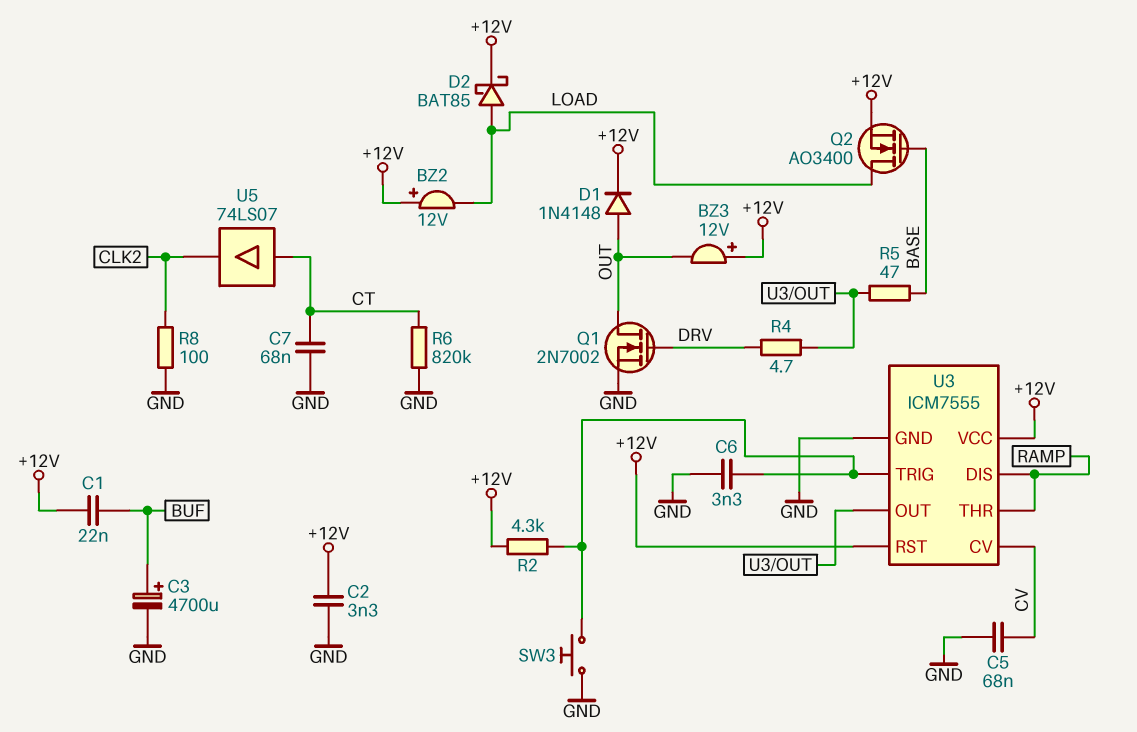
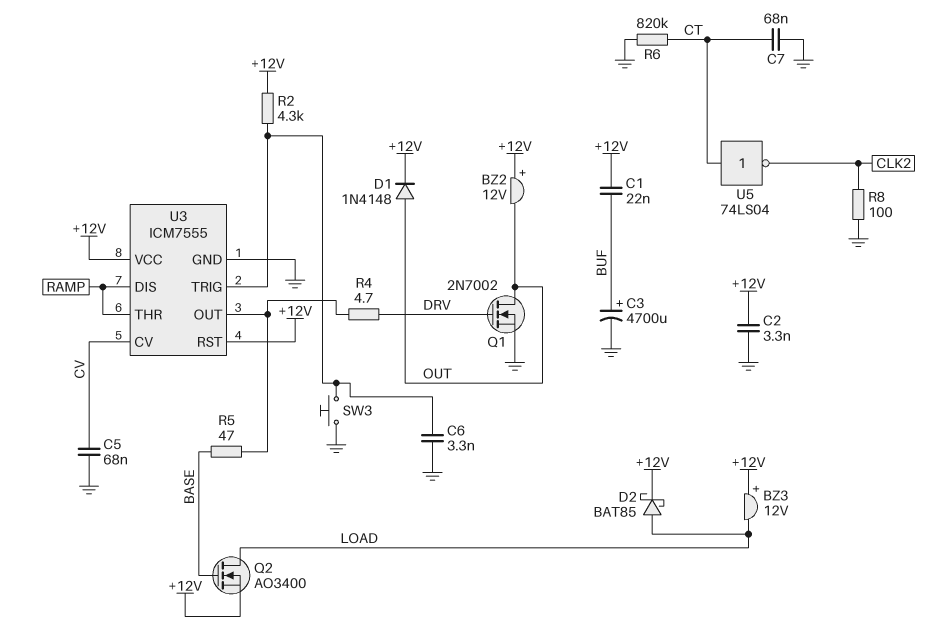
BZ2: buzzer 12V (plus +12V, minus LOAD) -> buzzer 12V (plus +12V, minus OUT)
BZ3: buzzer 12V (plus +12V, minus OUT) -> buzzer 12V (plus +12V, minus LOAD)
U5: buffer 74LS07 (in CT, out CLK2) -> NOT 74LS04 (in CT, out CLK2)

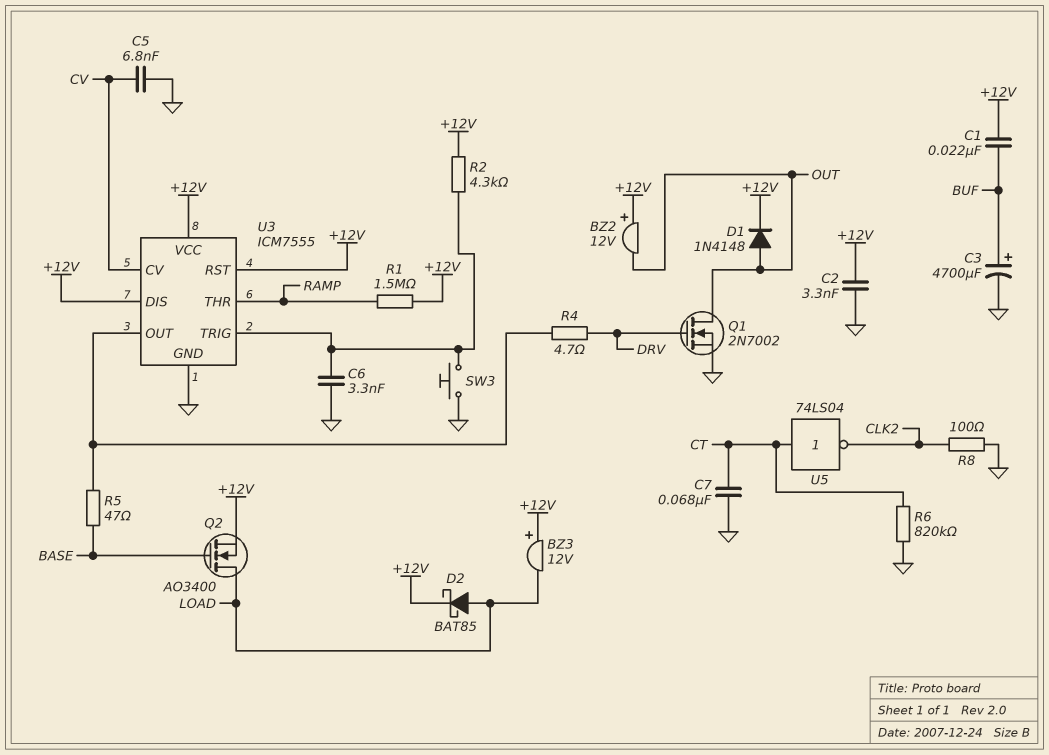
C5: 68nF (CV, GND) -> 6.8nF (CV, GND)
R1: none -> 1.5M (+12V, RAMP)
U3 pin DIS: RAMP -> +12V

